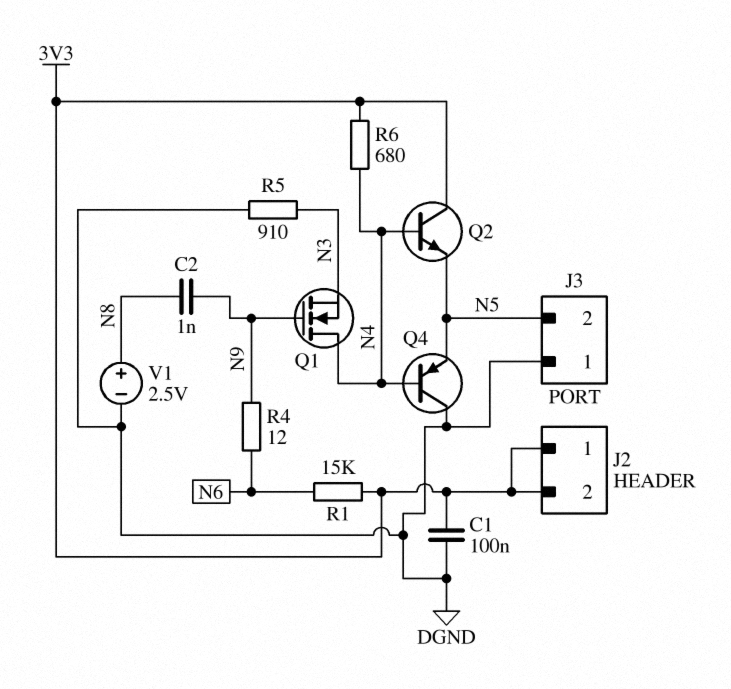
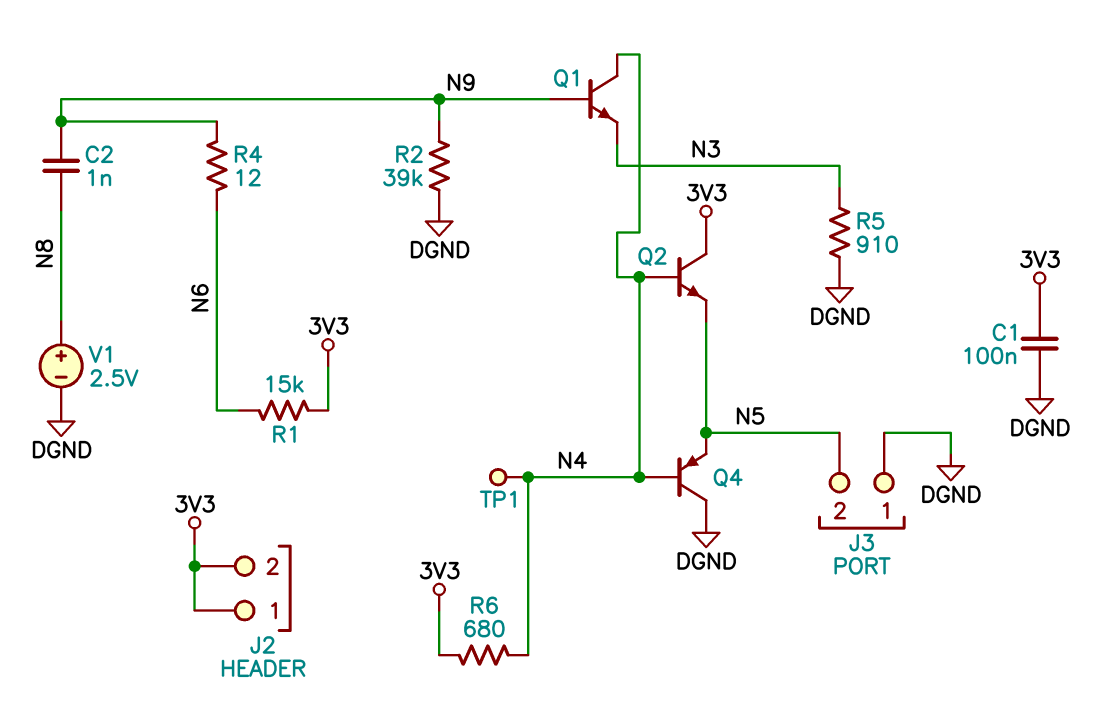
Q1: NMOS (G N9, D N4, S N3) -> NPN (B N9, C N4, E N3)
R2: none -> 39k (DGND, N9)
TP1: none -> test point (N4)

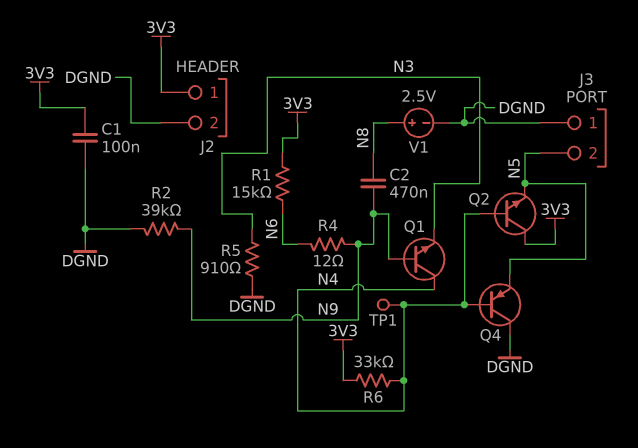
C2: 1nF (N8, N9) -> 470nF (N8, N9)
J2 pin 2: 3V3 -> DGND
R6: 680 (3V3, N4) -> 33k (3V3, N4)

